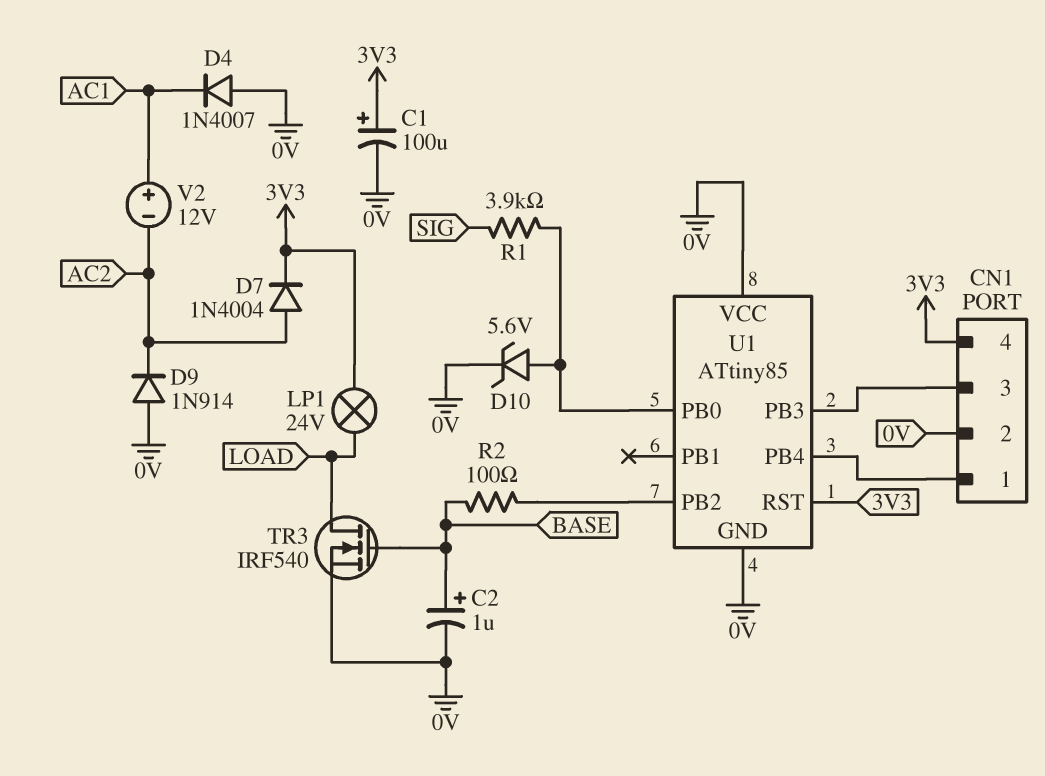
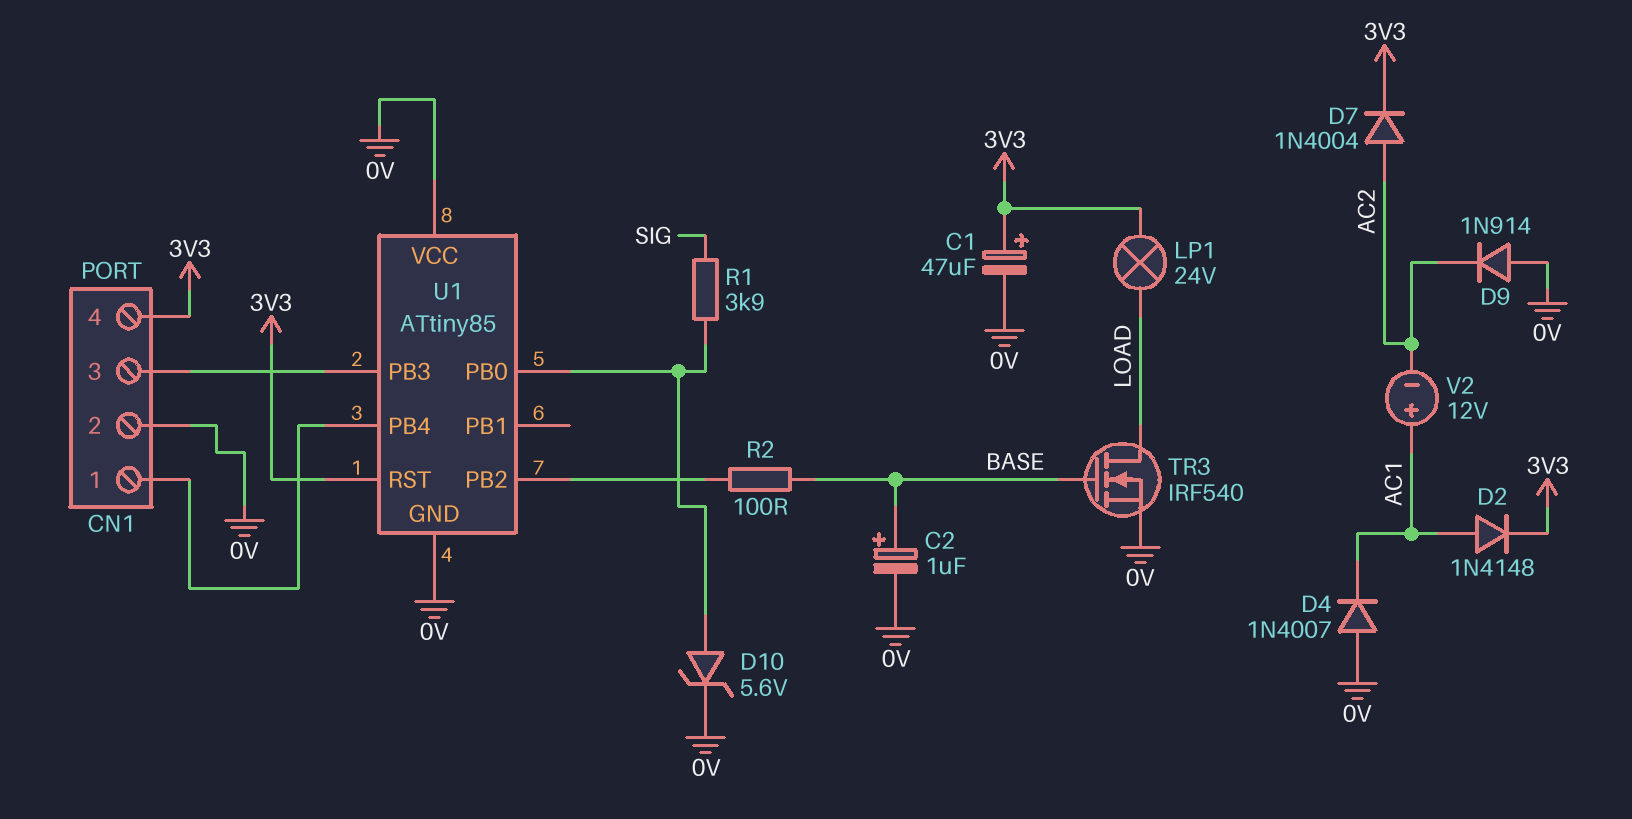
C1: 100uF (plus 3V3, minus 0V) -> 47uF (plus 3V3, minus 0V)
D2: none -> diode 1N4148 (A AC1, K 3V3)

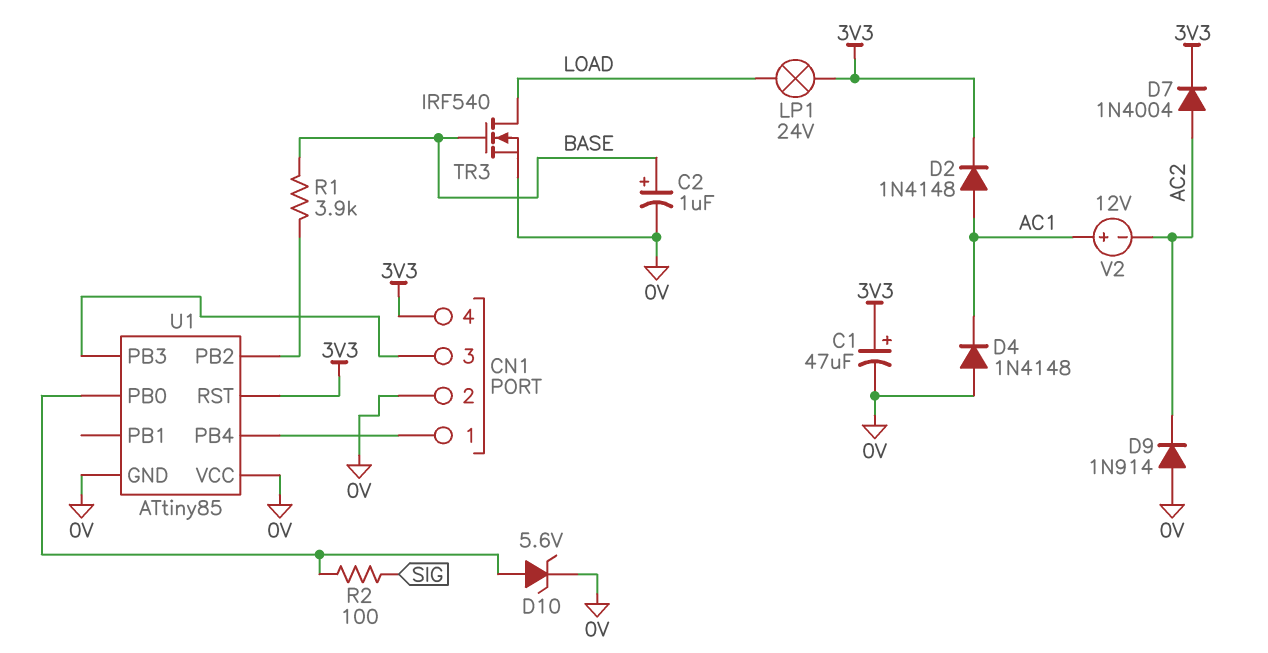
D4: diode 1N4007 (A 0V, K AC1) -> diode 1N4148 (A 0V, K AC1)
R1: 3.9k (SIG, U1/PB0) -> 3.9k (BASE, U1/PB2)
R2: 100 (BASE, U1/PB2) -> 100 (SIG, U1/PB0)

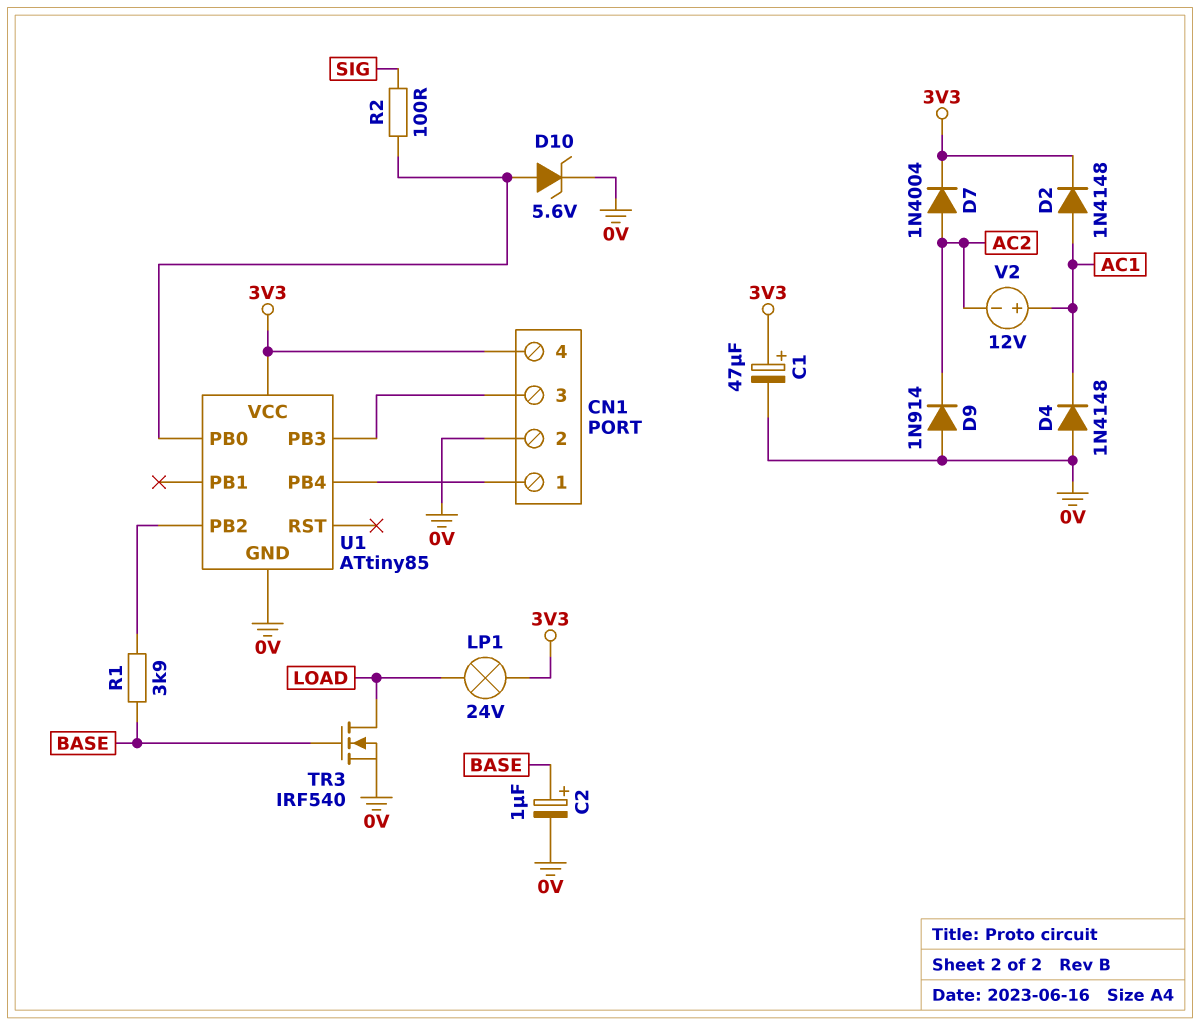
U1 pin RST: 3V3 -> none
U1 pin VCC: 0V -> 3V3

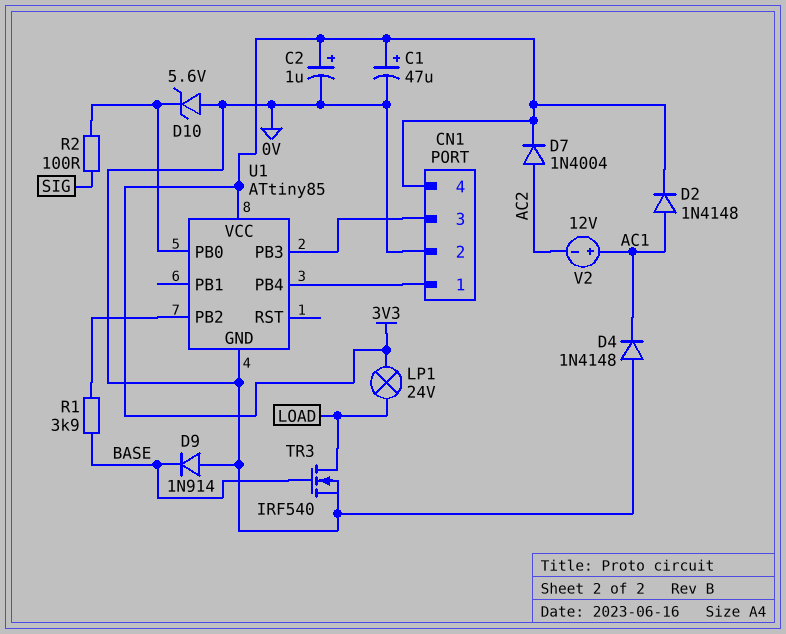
C2: 1uF (plus BASE, minus 0V) -> 1uF (plus 3V3, minus 0V)
D9: diode 1N914 (A 0V, K AC2) -> diode 1N914 (A 0V, K BASE)
D10: zener 5.6V (A U1/PB0, K 0V) -> zener 5.6V (A 0V, K U1/PB0)

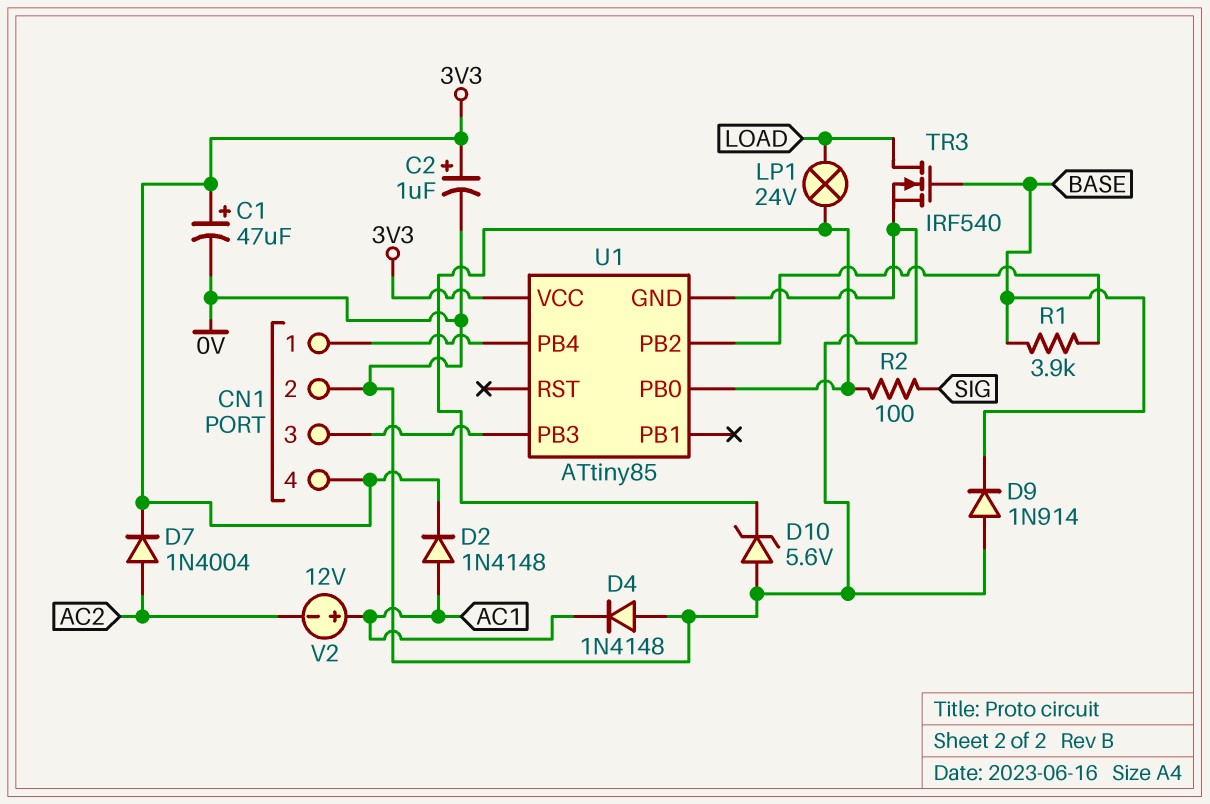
LP1: lamp 24V (3V3, LOAD) -> lamp 24V (LOAD, U1/PB0)

